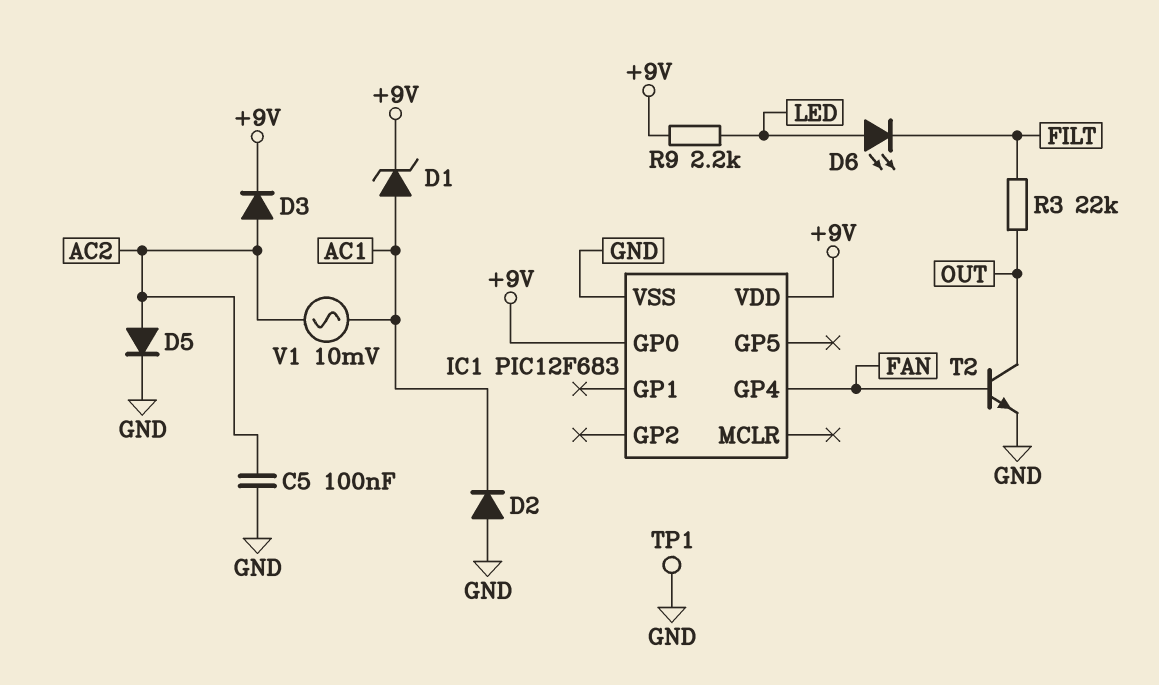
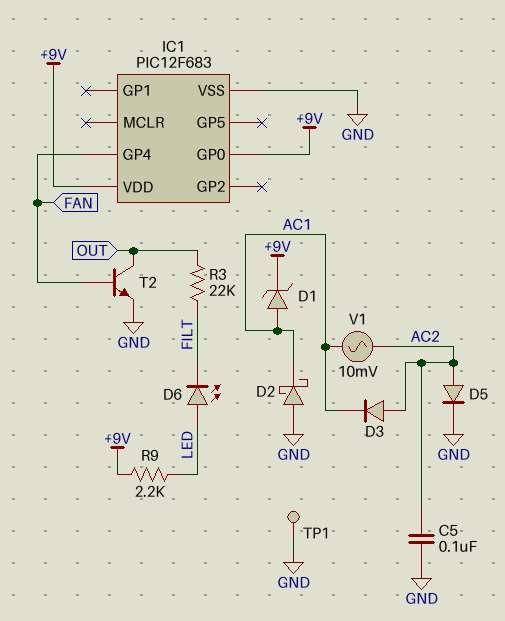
D2: diode (A GND, K AC1) -> schottky (A GND, K AC1)
D3: diode (A AC2, K +9V) -> diode (A AC2, K AC1)

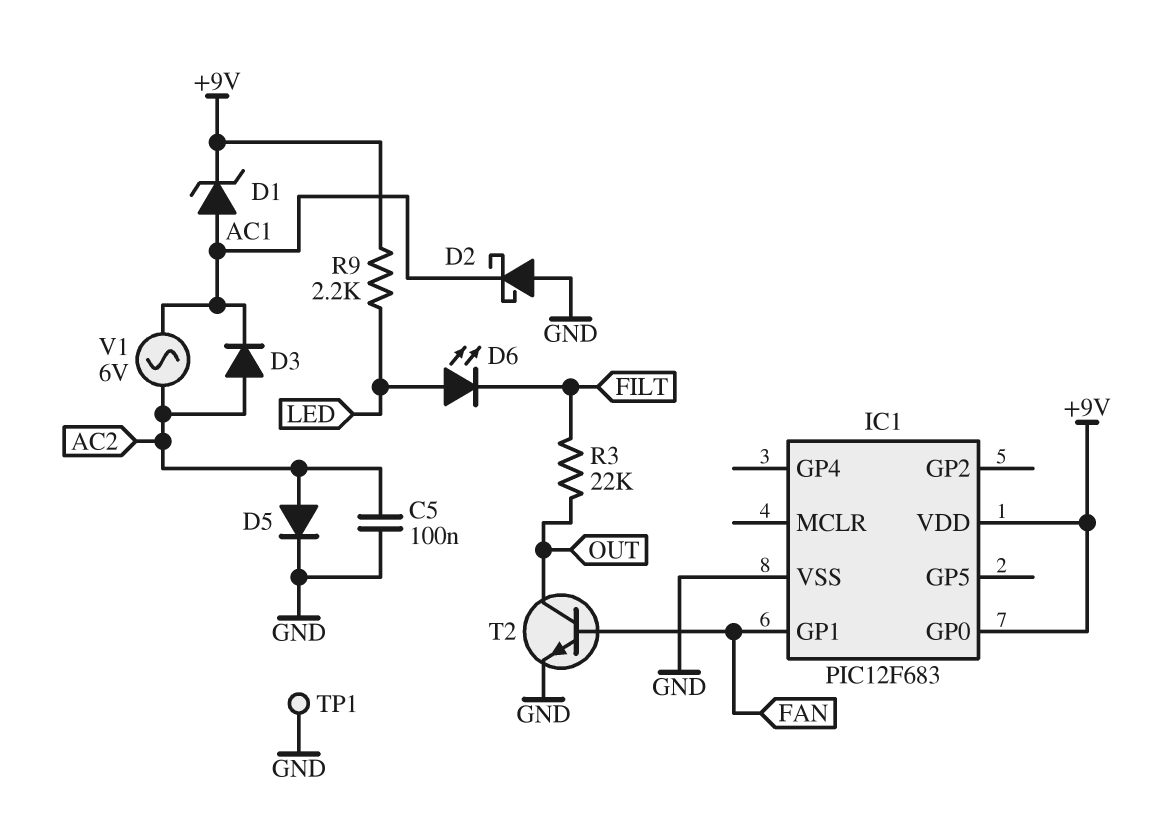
IC1 pin GP1: none -> FAN
IC1 pin GP4: FAN -> none
V1: AC 10mV (AC1, AC2) -> AC 6V (AC1, AC2)

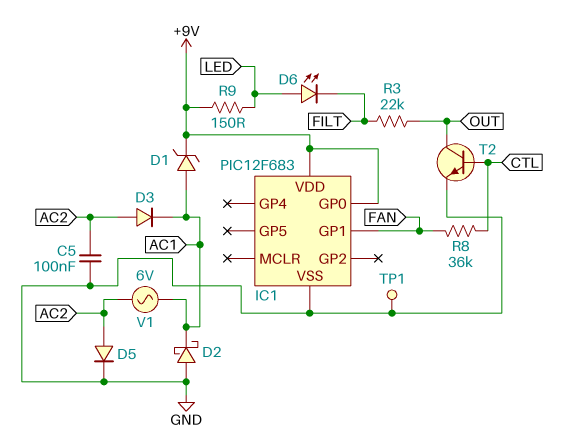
R8: none -> 36k (CTL, FAN)
R9: 2.2k (+9V, LED) -> 150 (+9V, LED)
T2: NPN (B FAN, C OUT, E GND) -> NPN (B CTL, C OUT, E GND)

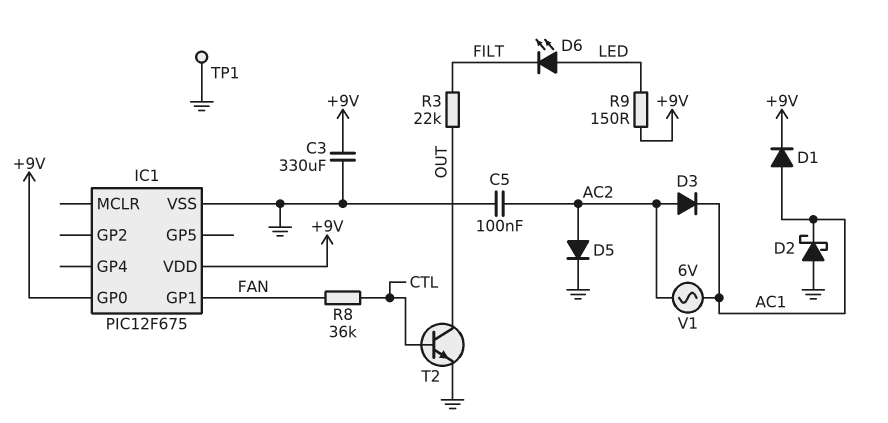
C3: none -> 330uF (+9V, GND)
D1: zener (A AC1, K +9V) -> diode (A AC1, K +9V)
IC1: PIC12F683 -> PIC12F675

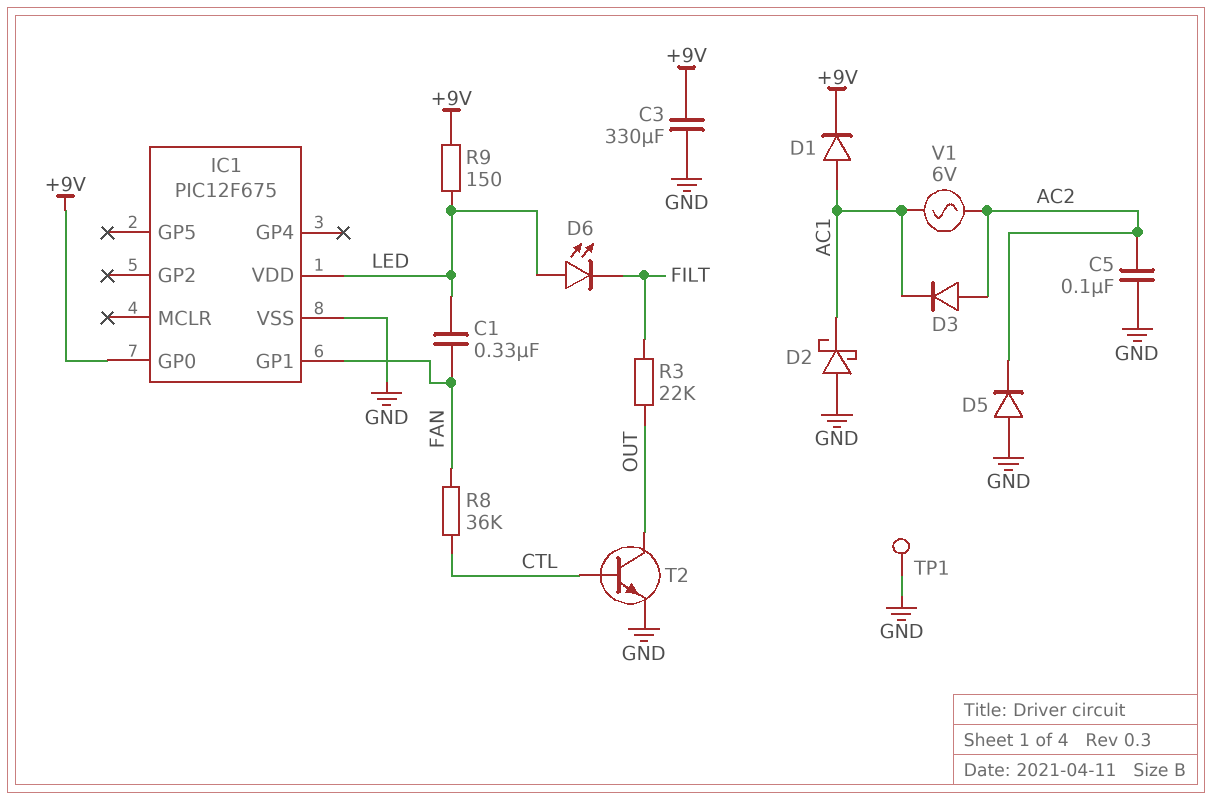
C1: none -> 330nF (FAN, LED)
D5: diode (A AC2, K GND) -> diode (A GND, K AC2)
IC1 pin VDD: +9V -> LED

